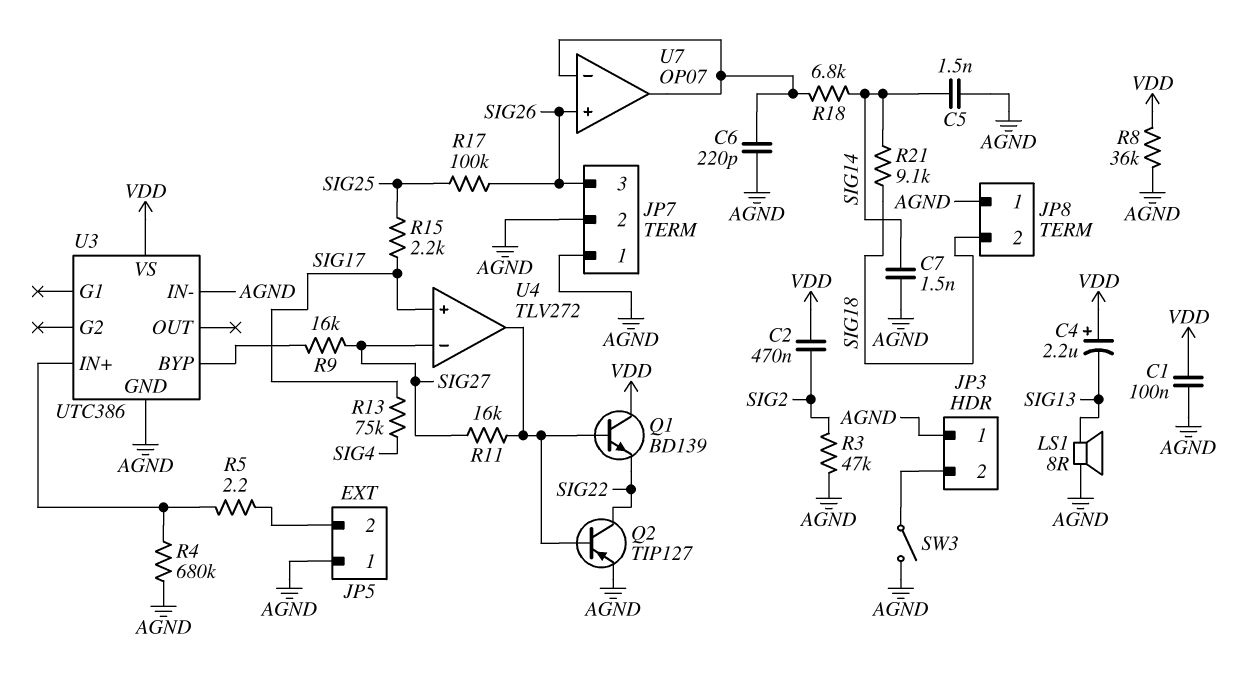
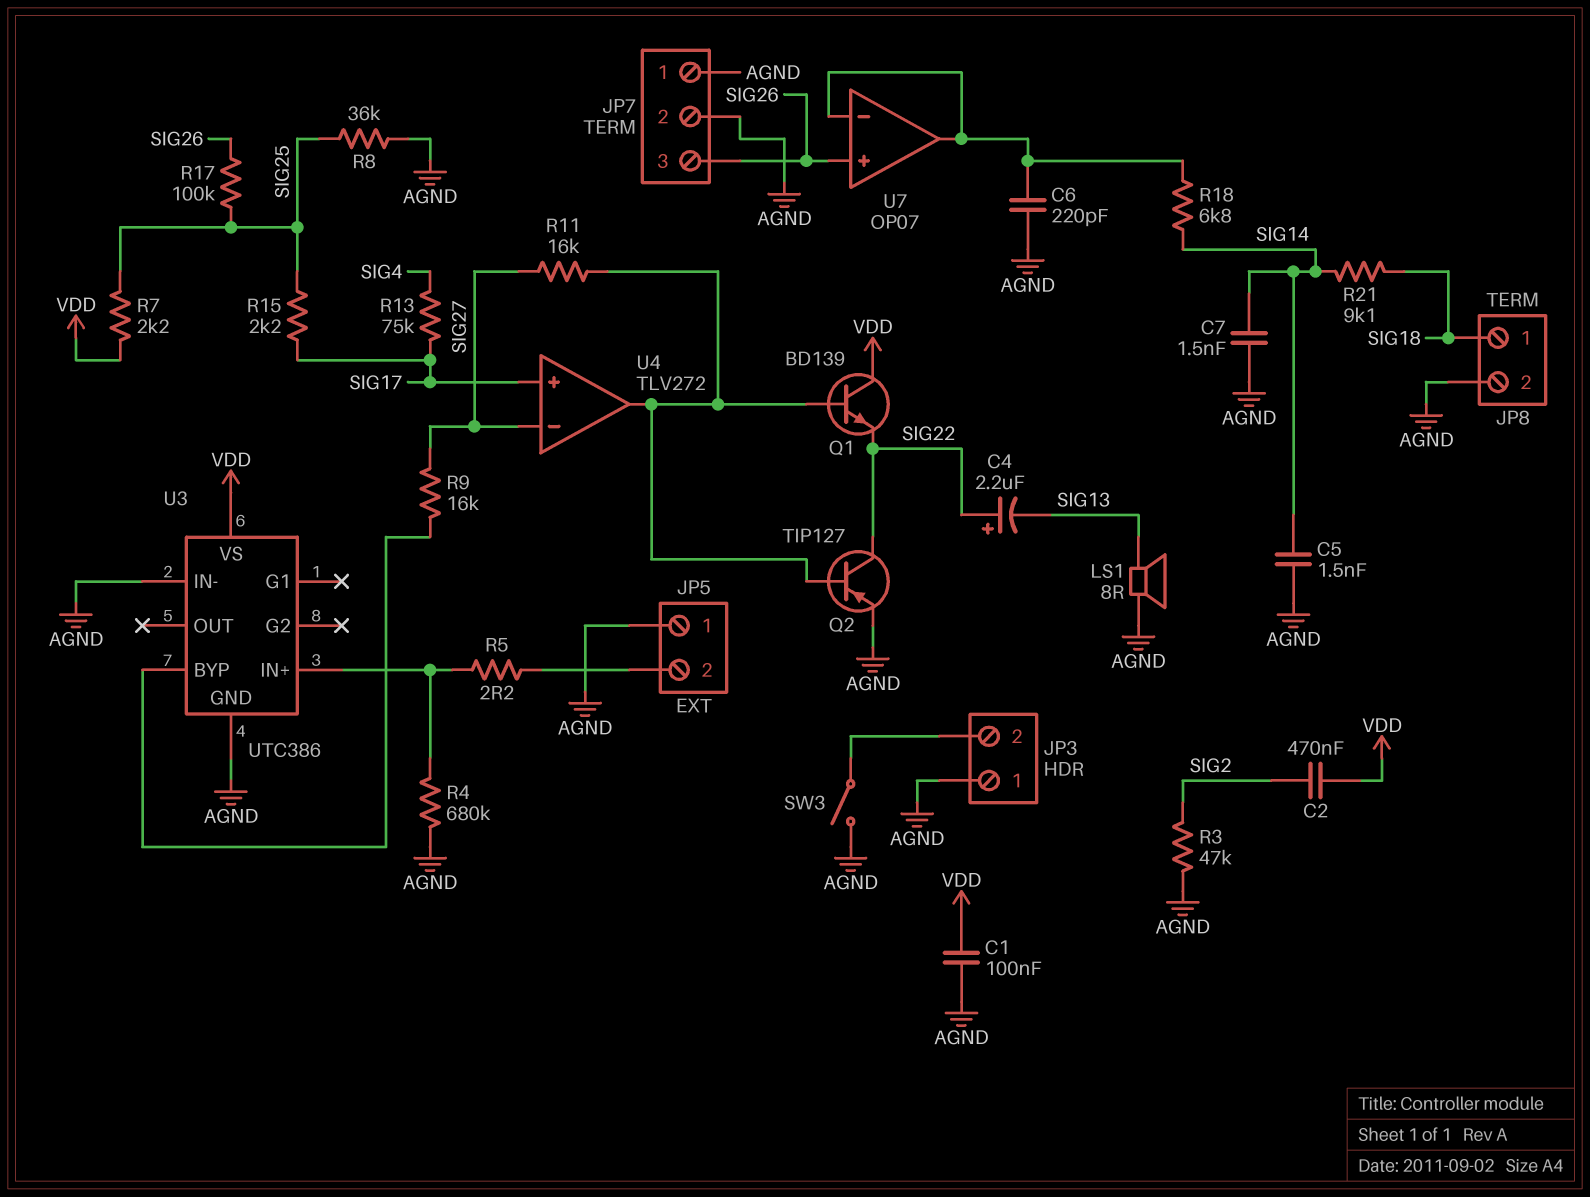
C4: 2.2uF (plus VDD, minus SIG13) -> 2.2uF (plus SIG22, minus SIG13)
JP8 pin 1: AGND -> SIG18
JP8 pin 2: SIG18 -> AGND
R7: none -> 2.2k (SIG25, VDD)
R8: 36k (AGND, VDD) -> 36k (AGND, SIG25)

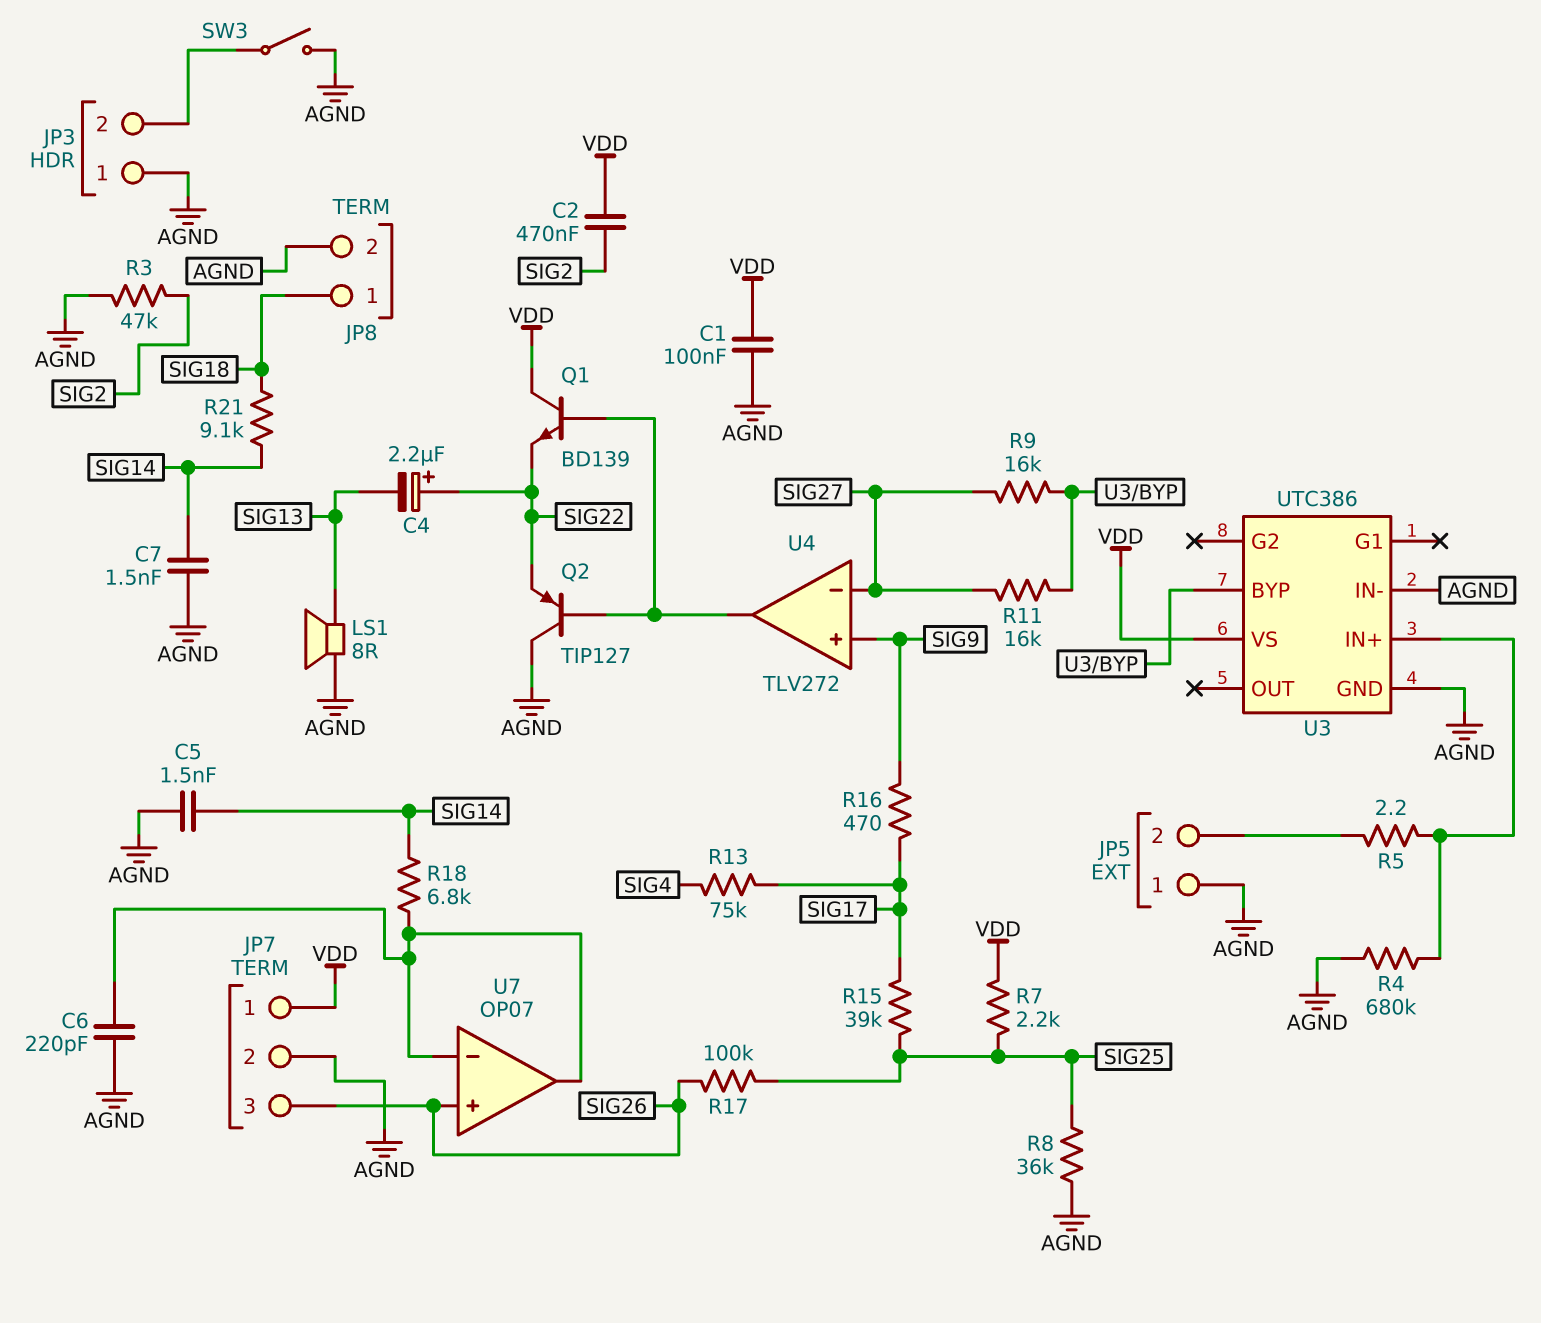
JP7 pin 1: AGND -> VDD
Q2: PNP TIP127 (B U4/out, C SIG22, E AGND) -> PNP TIP127 (B U4/out, C AGND, E SIG22)
R11: 16k (SIG27, U4/out) -> 16k (SIG27, U3/BYP)
R15: 2.2k (SIG17, SIG25) -> 39k (SIG17, SIG25)
R16: none -> 470 (SIG9, SIG17)
U4 pin in+: SIG17 -> SIG9

